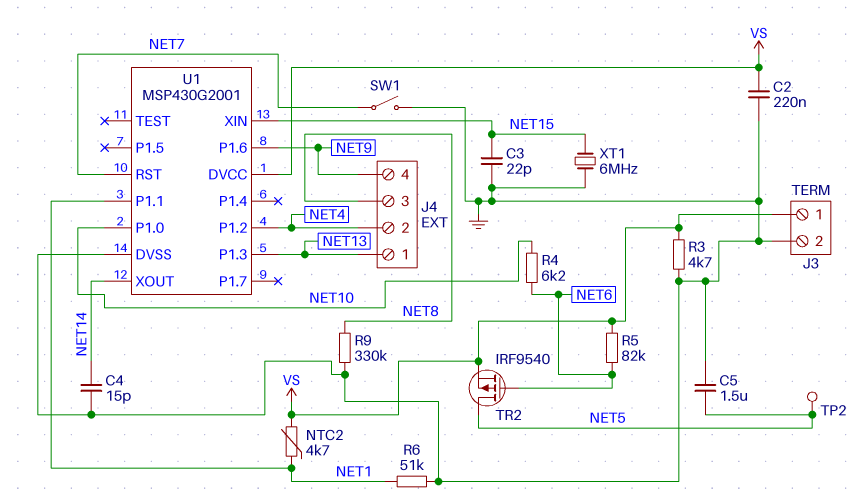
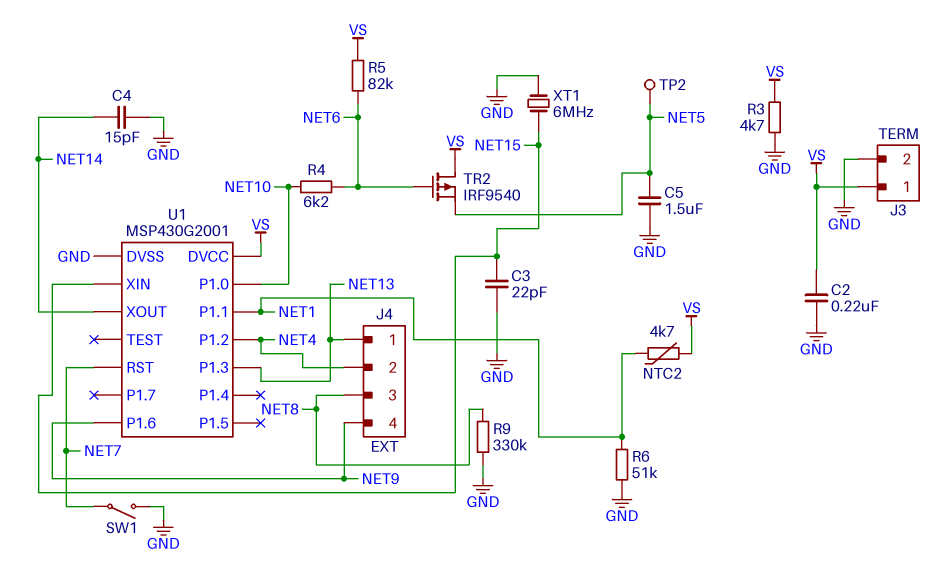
TR2: PMOS IRF9540 (G NET6, D NET5, S VS) -> PMOS IRF9540 (G NET6, D VS, S NET5)

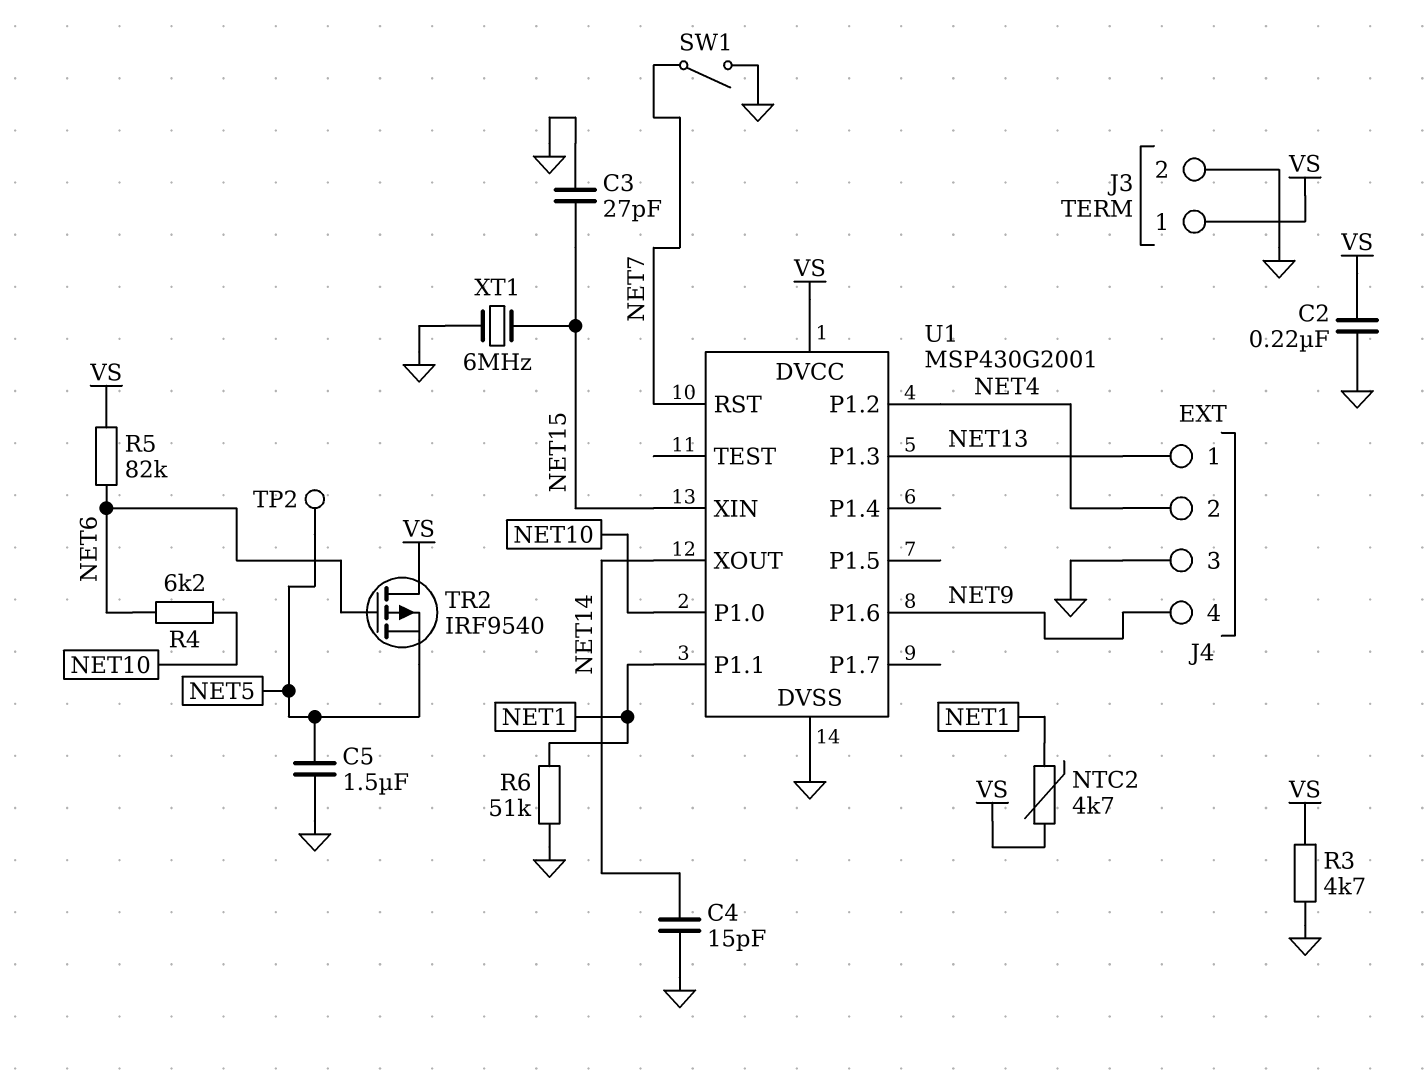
C3: 22pF (GND, NET15) -> 27pF (GND, NET15)
J4 pin 3: NET8 -> GND
R9: 330k (GND, NET8) -> none

